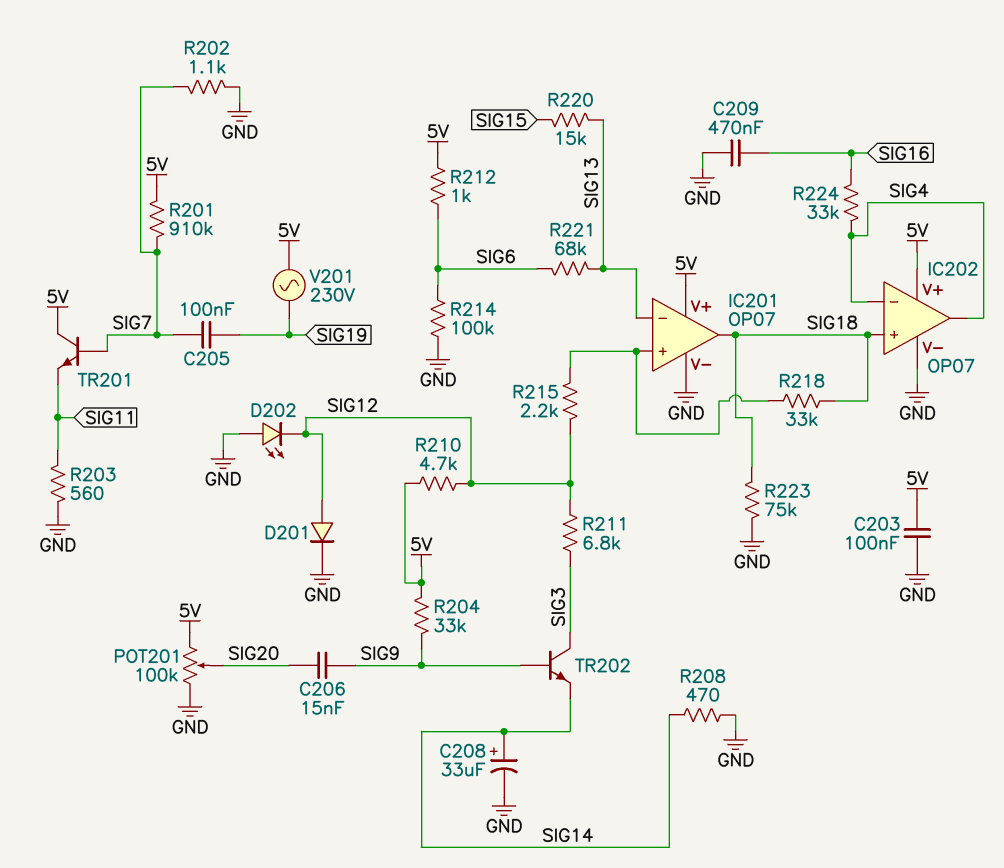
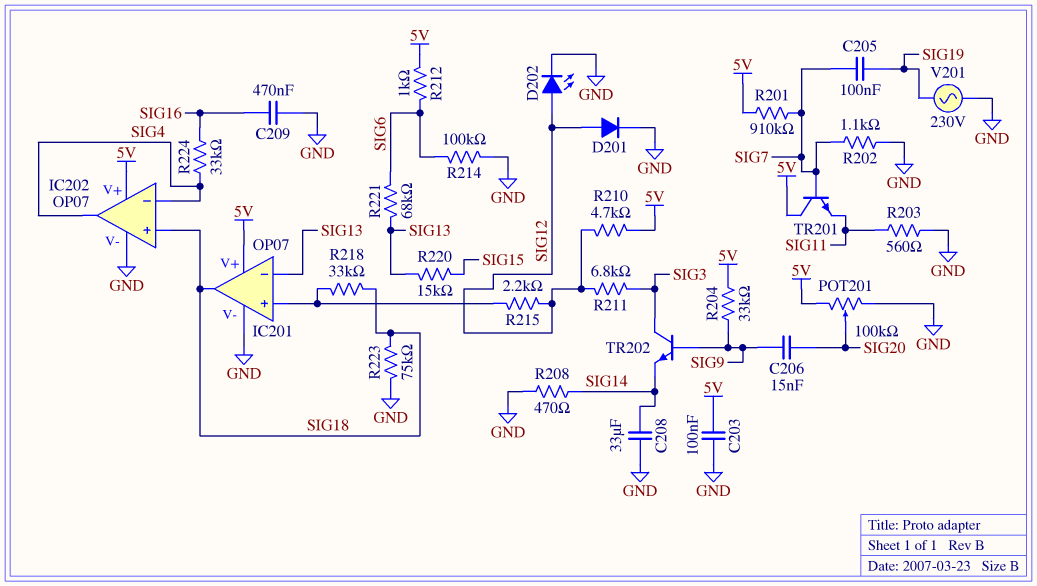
C208: 33uF (plus SIG14, minus GND) -> 33uF (GND, SIG14)
D202: LED (A GND, K SIG12) -> LED (A SIG12, K GND)
V201: AC 230V (5V, SIG19) -> AC 230V (GND, SIG19)

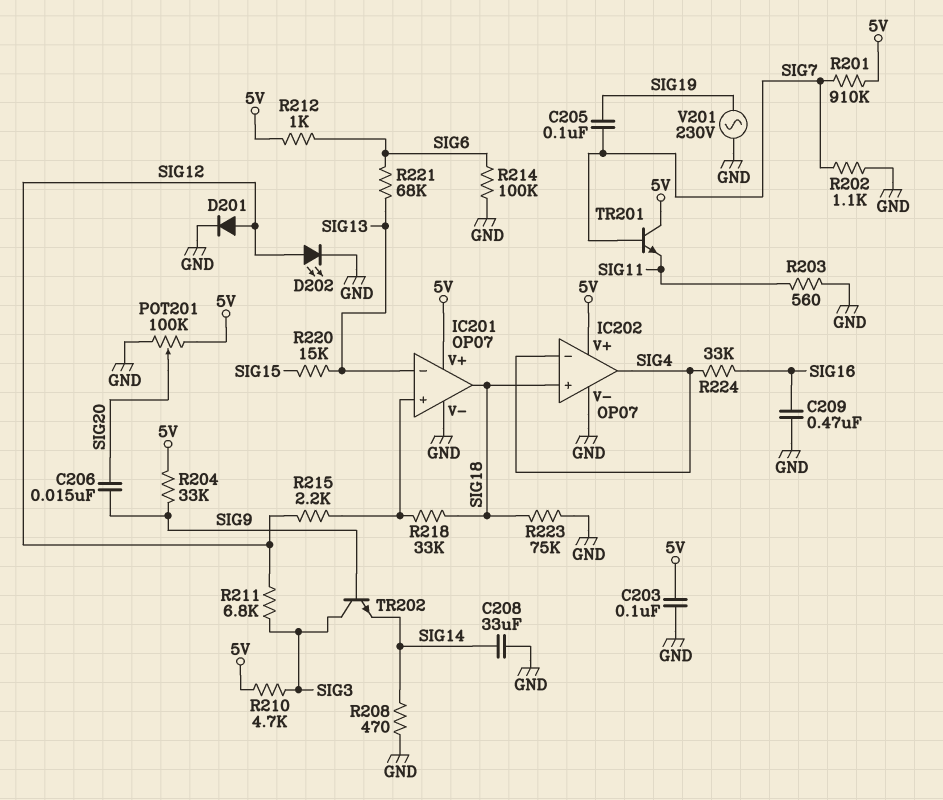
R210: 4.7k (5V, SIG12) -> 4.7k (5V, SIG3)

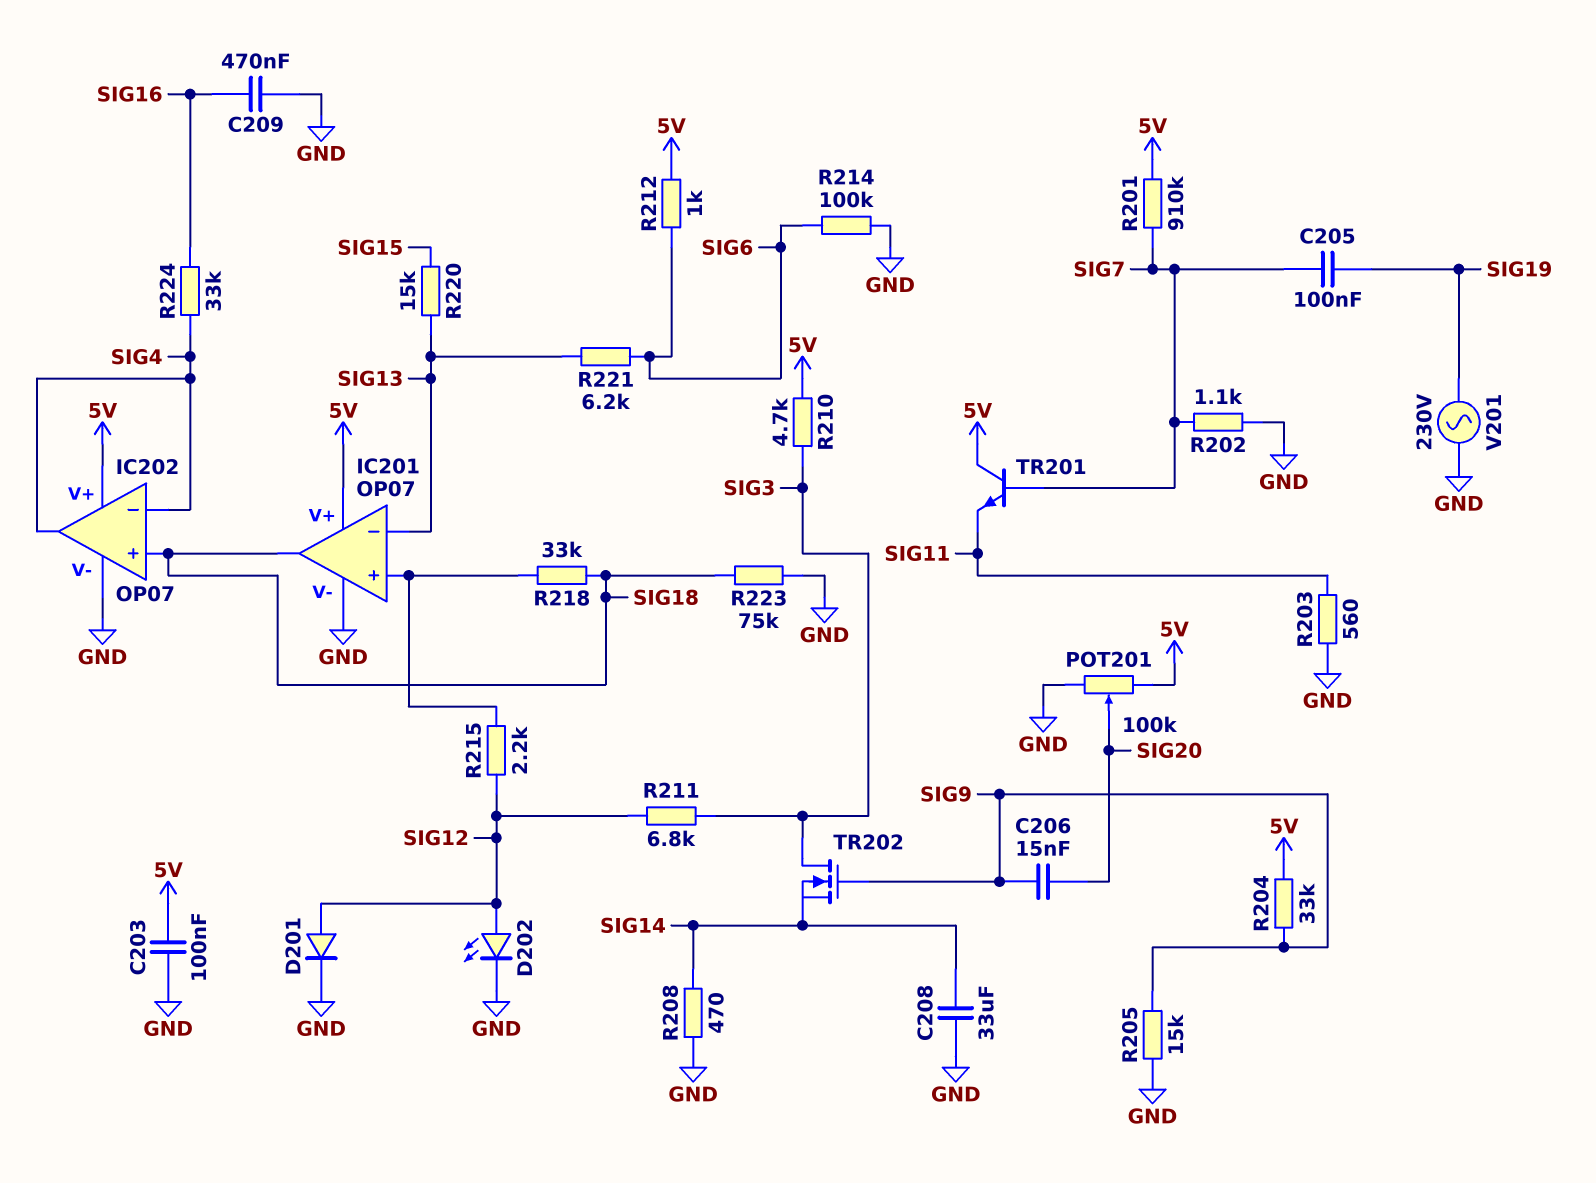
R205: none -> 15k (GND, SIG9)
R221: 68k (SIG6, SIG13) -> 6.2k (SIG6, SIG13)
TR202: NPN (B SIG9, C SIG3, E SIG14) -> NMOS (G SIG9, D SIG3, S SIG14)

